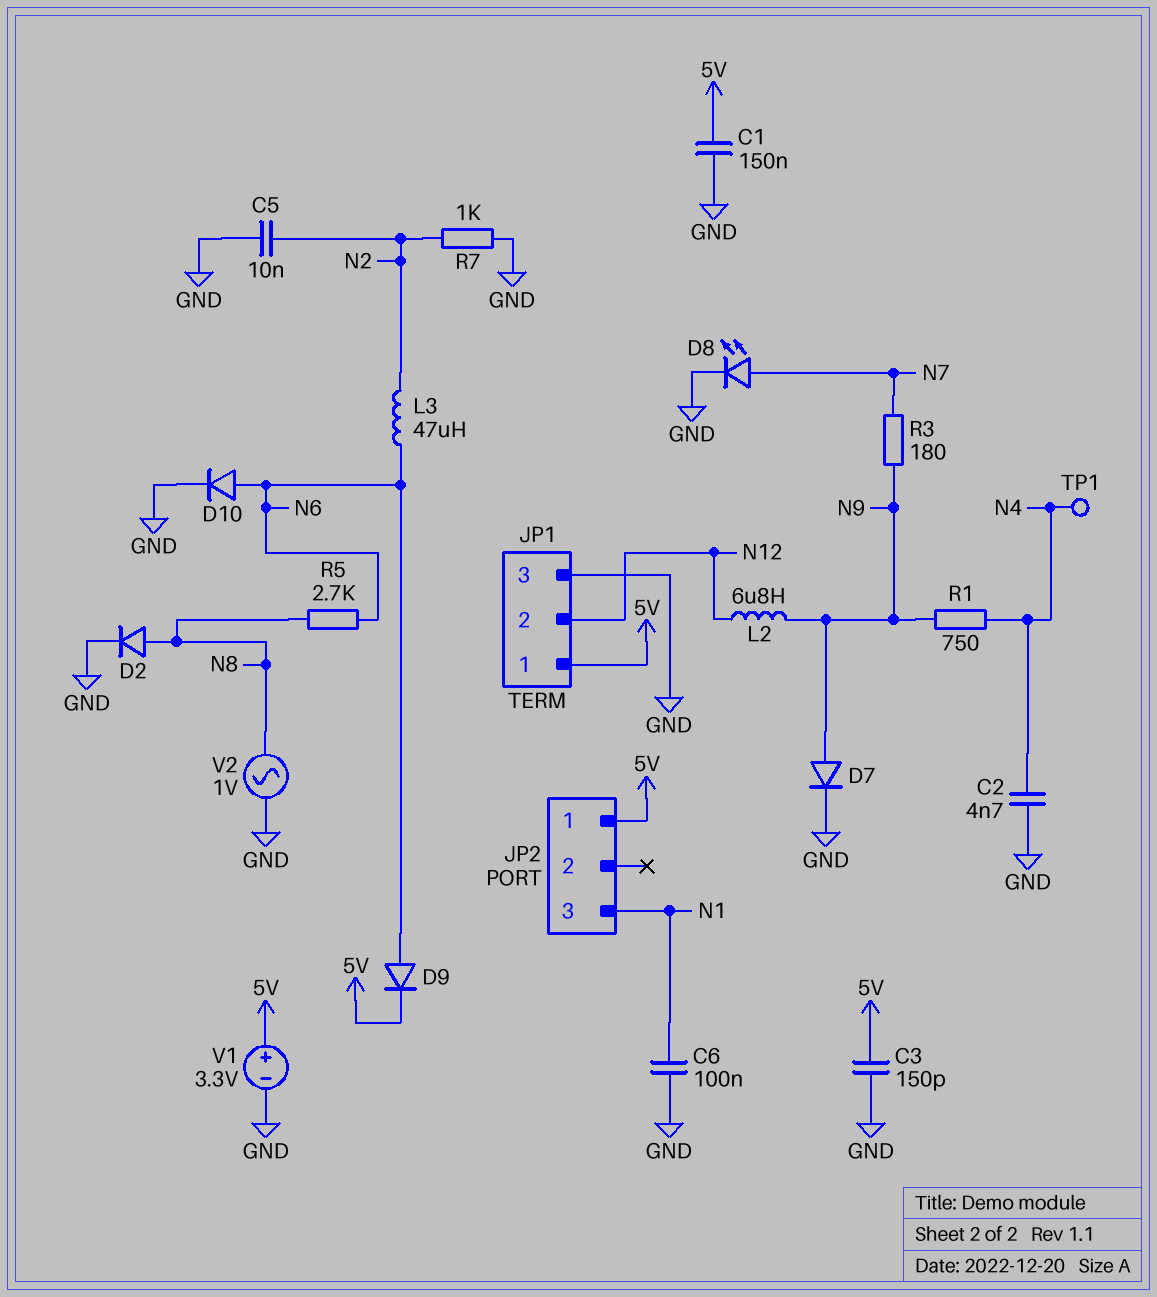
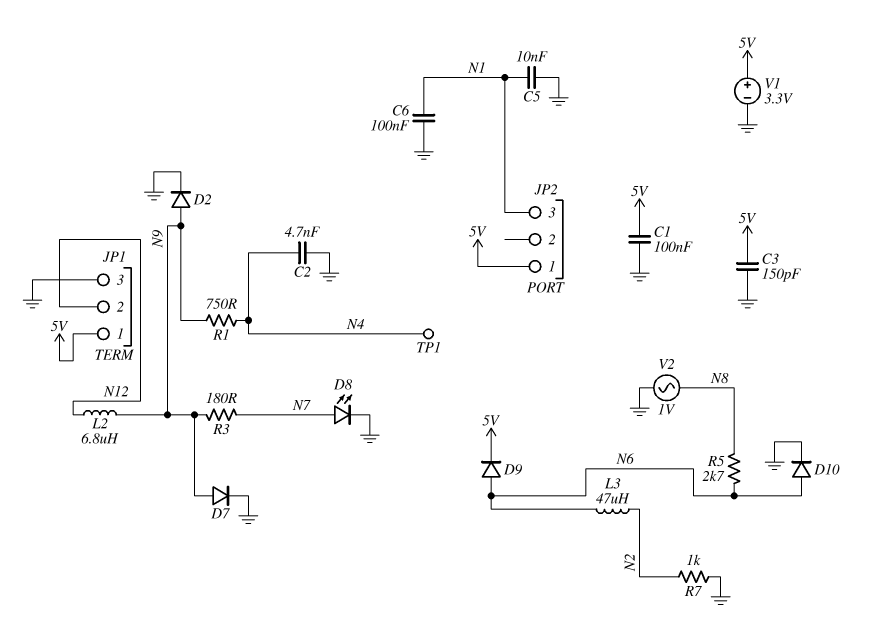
C1: 150nF (5V, GND) -> 100nF (5V, GND)
C5: 10nF (GND, N2) -> 10nF (GND, N1)
D2: diode (A N8, K GND) -> diode (A N9, K GND)

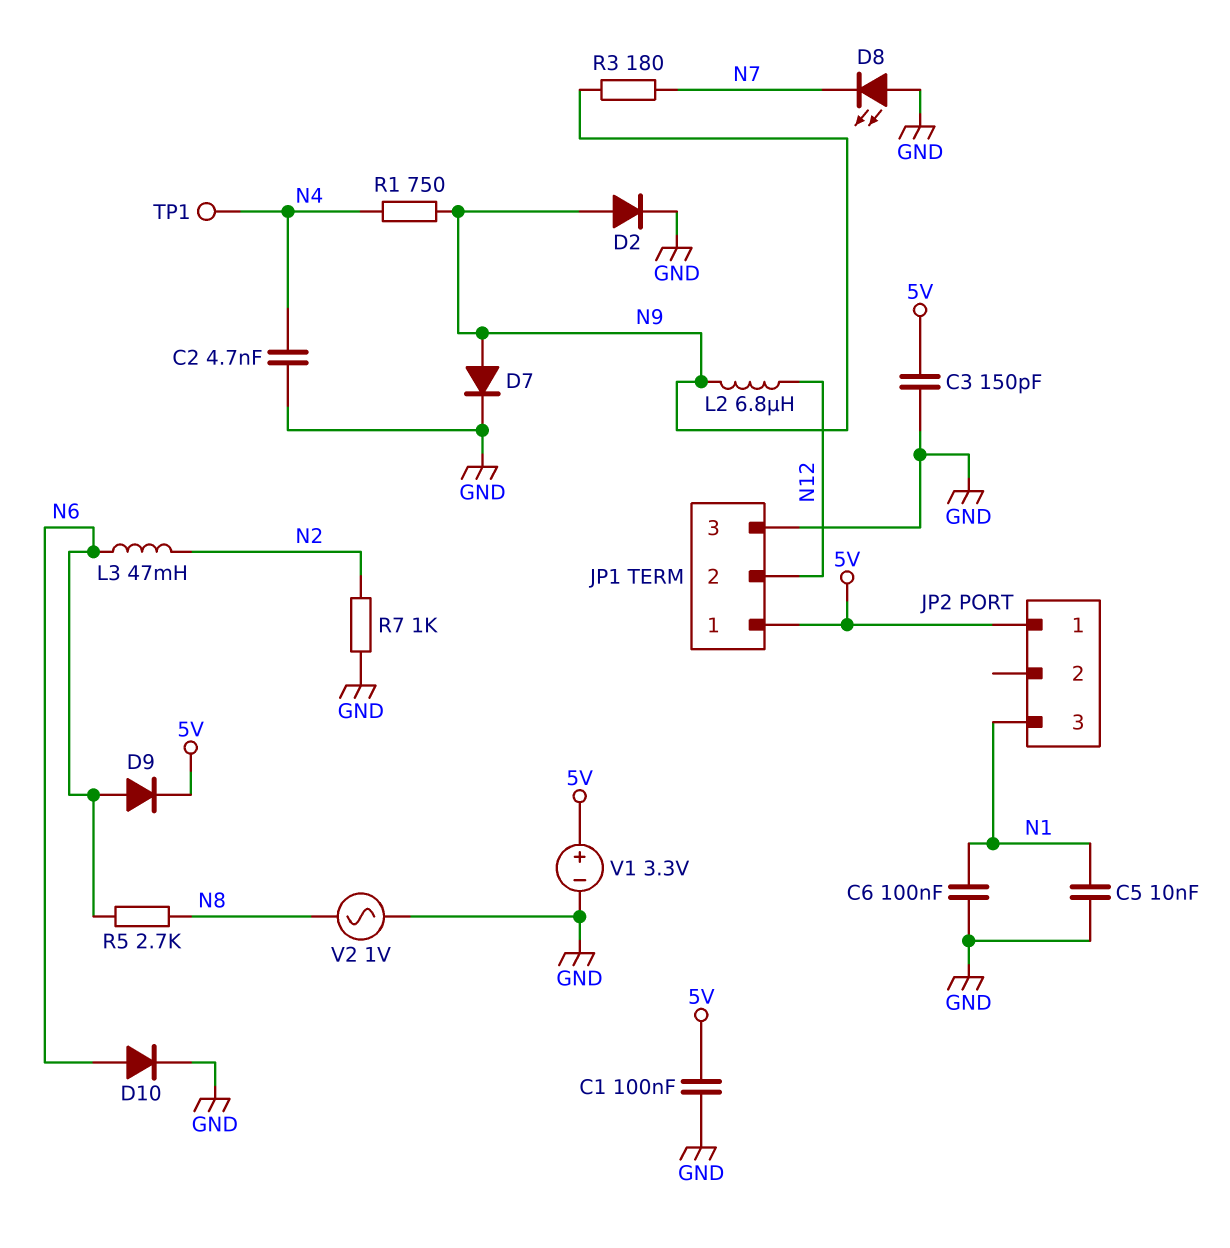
D8: LED (A N7, K GND) -> LED (A GND, K N7)
L3: 47uH (N2, N6) -> 47mH (N2, N6)

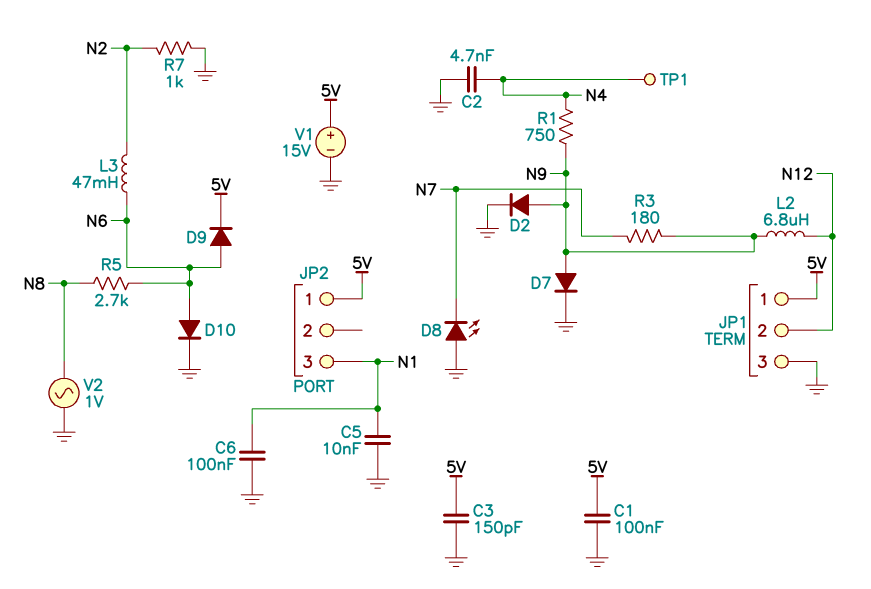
V1: 3.3V (plus 5V, minus GND) -> 15V (plus 5V, minus GND)

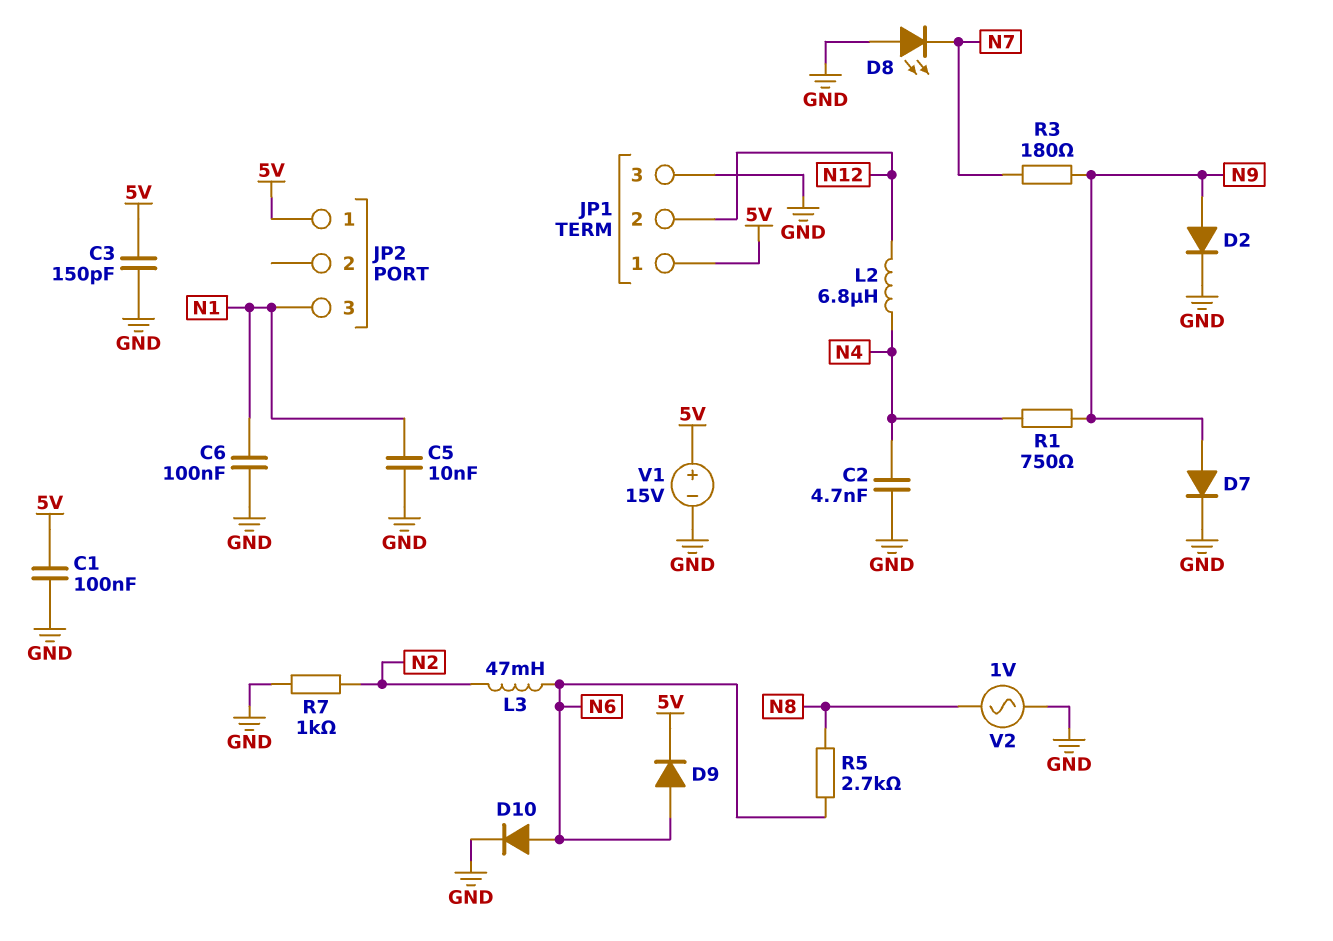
L2: 6.8uH (N9, N12) -> 6.8uH (N4, N12)
TP1: test point (N4) -> none

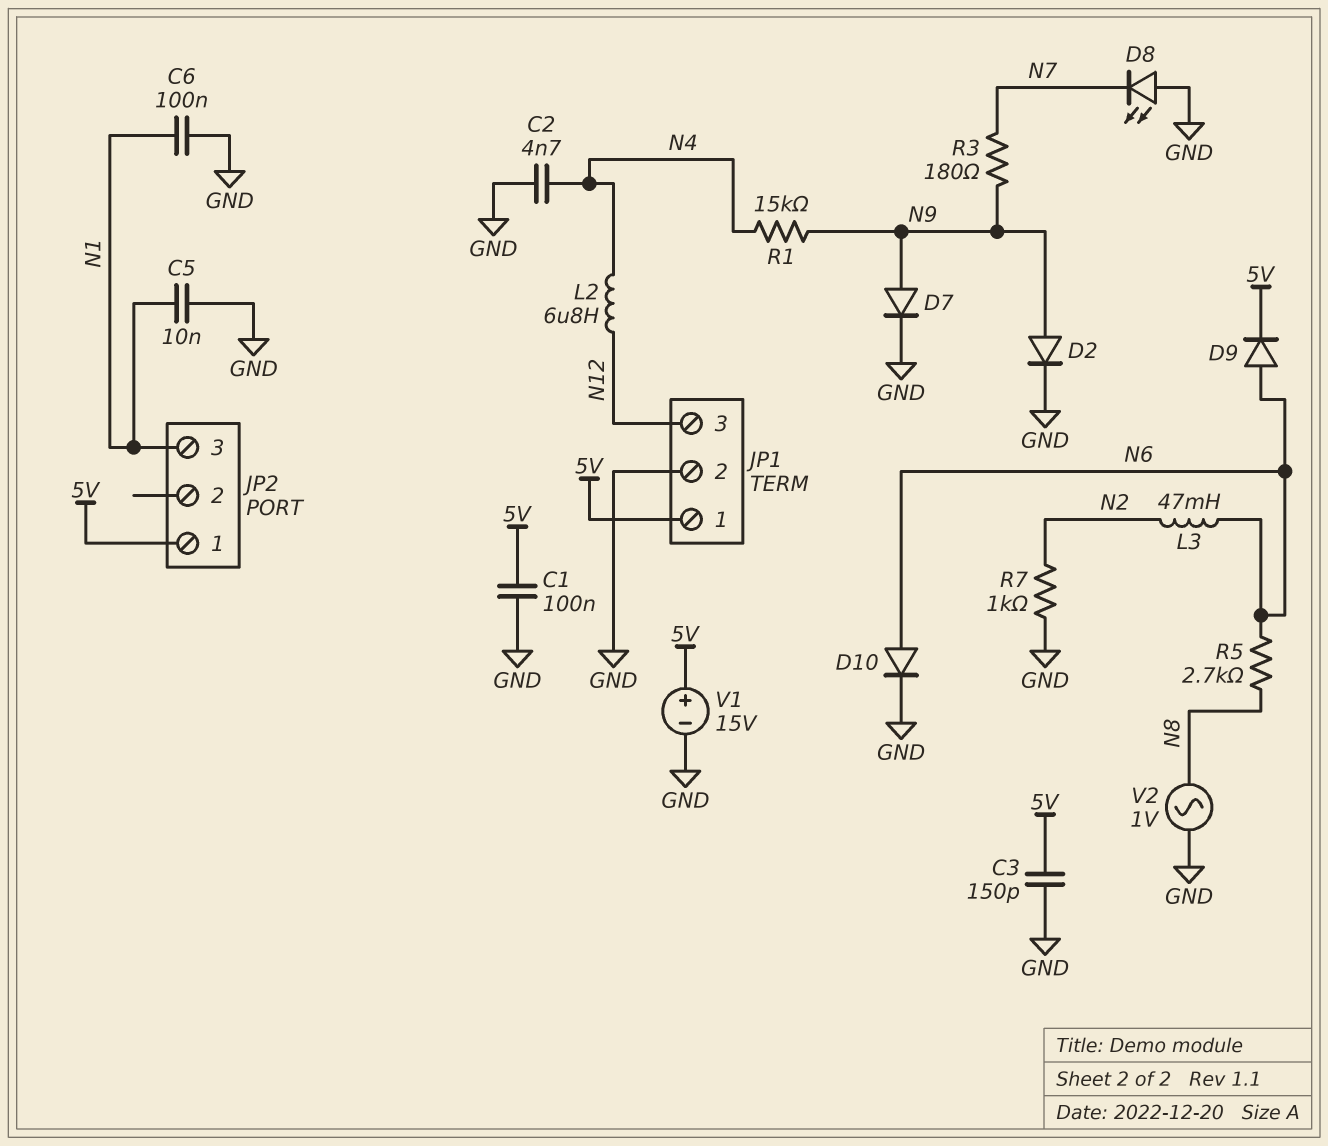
JP1 pin 2: N12 -> GND
JP1 pin 3: GND -> N12
R1: 750 (N4, N9) -> 15k (N4, N9)

